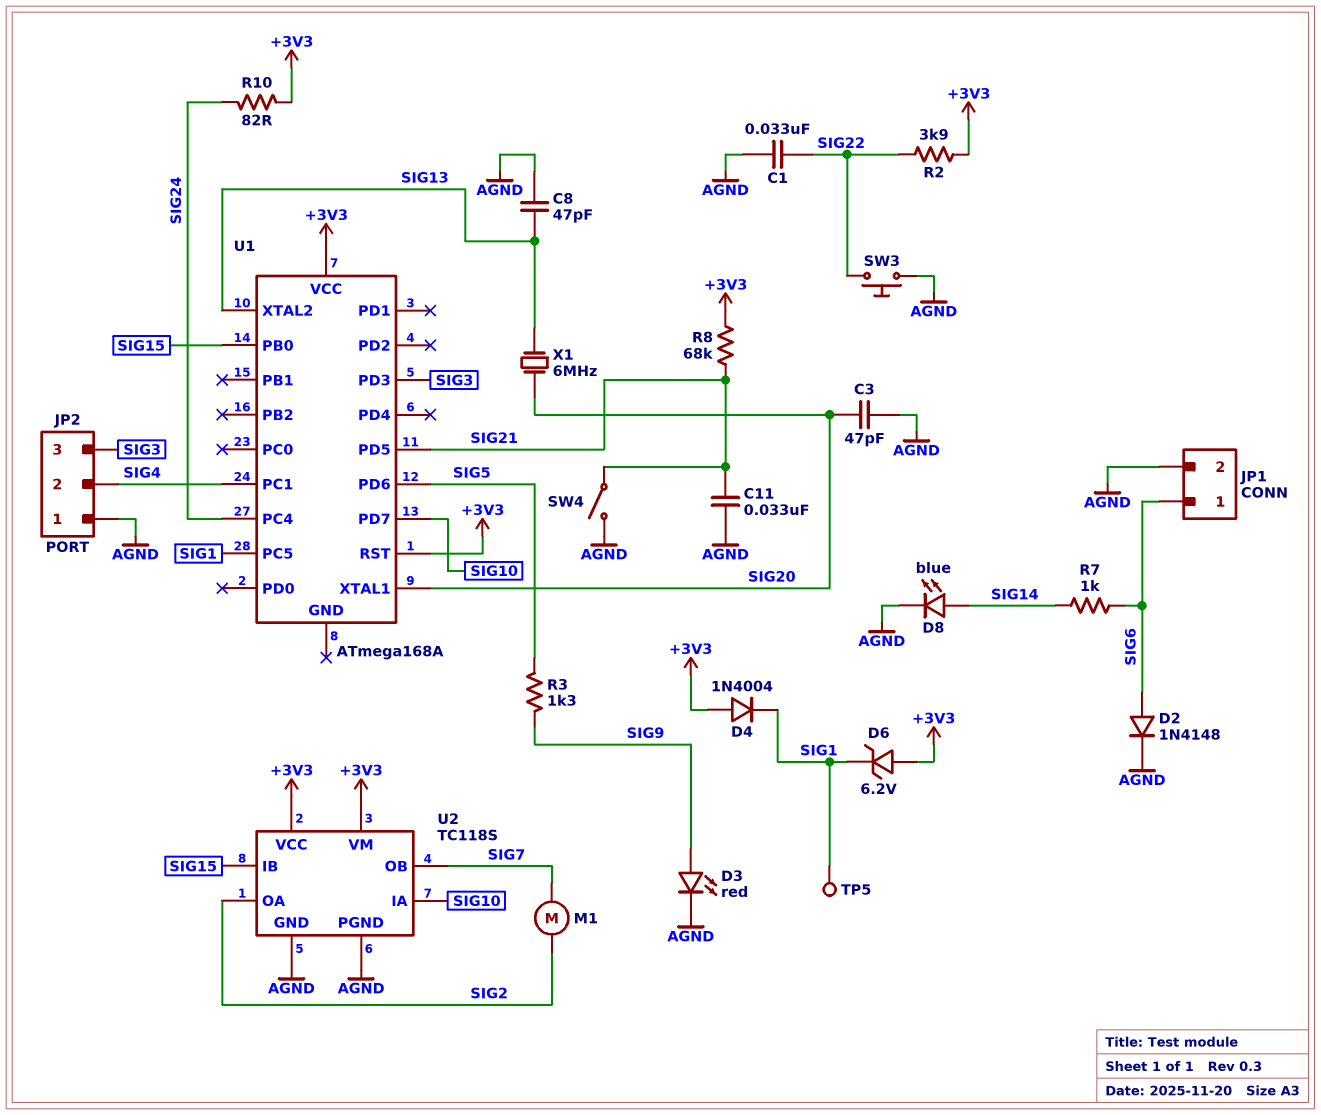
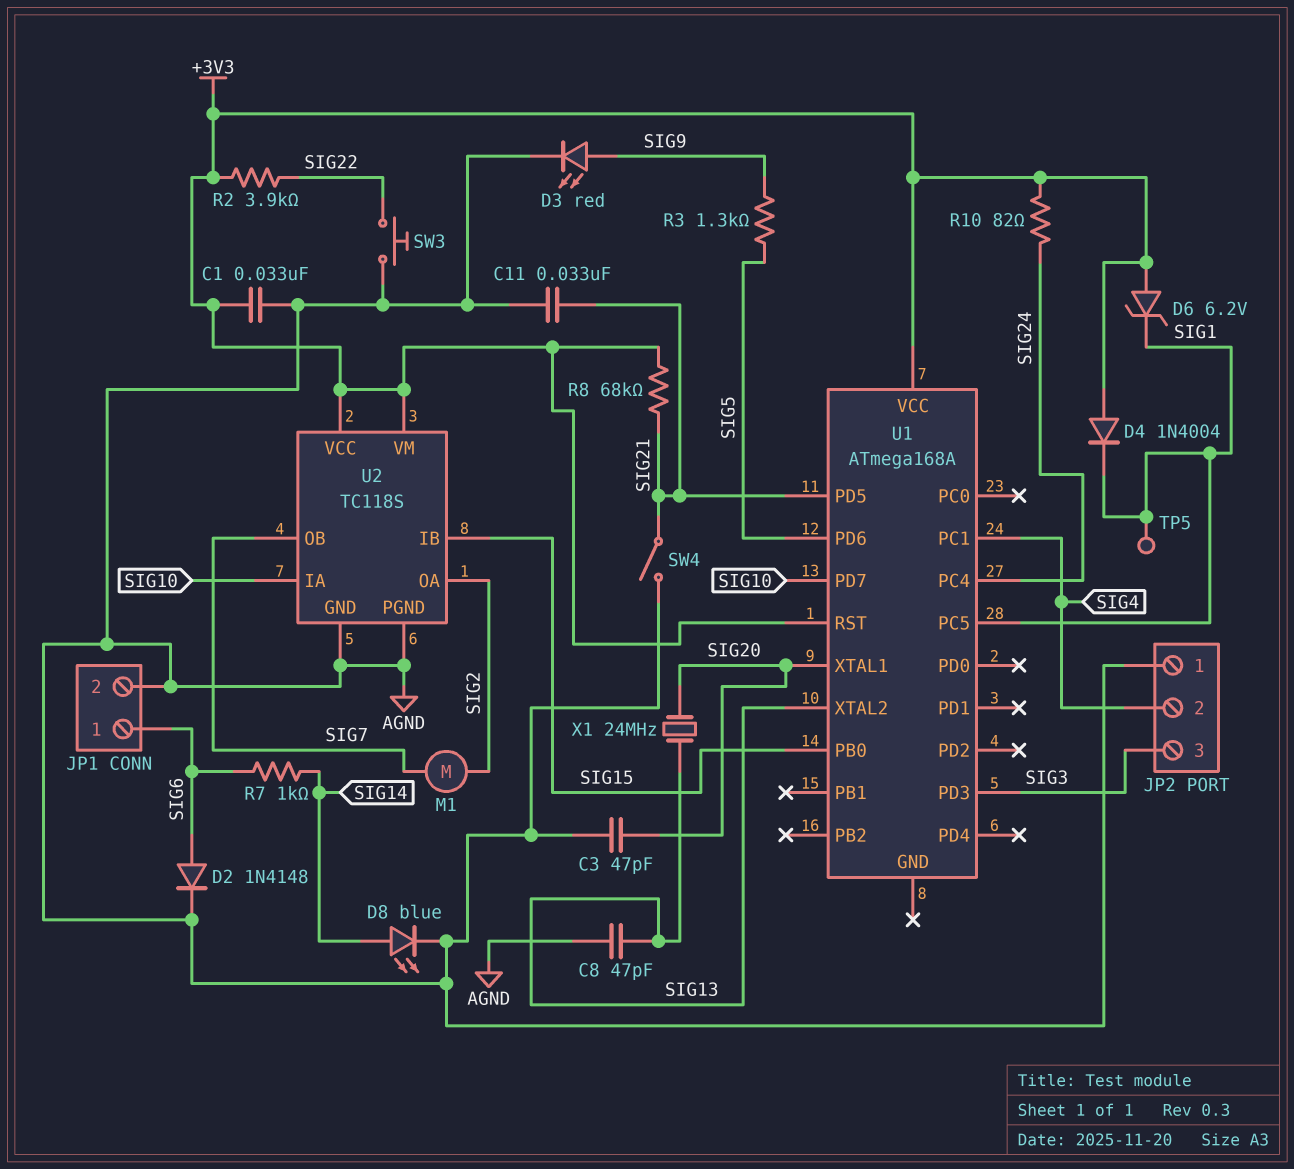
C1: 33nF (AGND, SIG22) -> 33nF (+3V3, AGND)
X1: 6MHz (SIG13, SIG20) -> 24MHz (SIG13, SIG20)

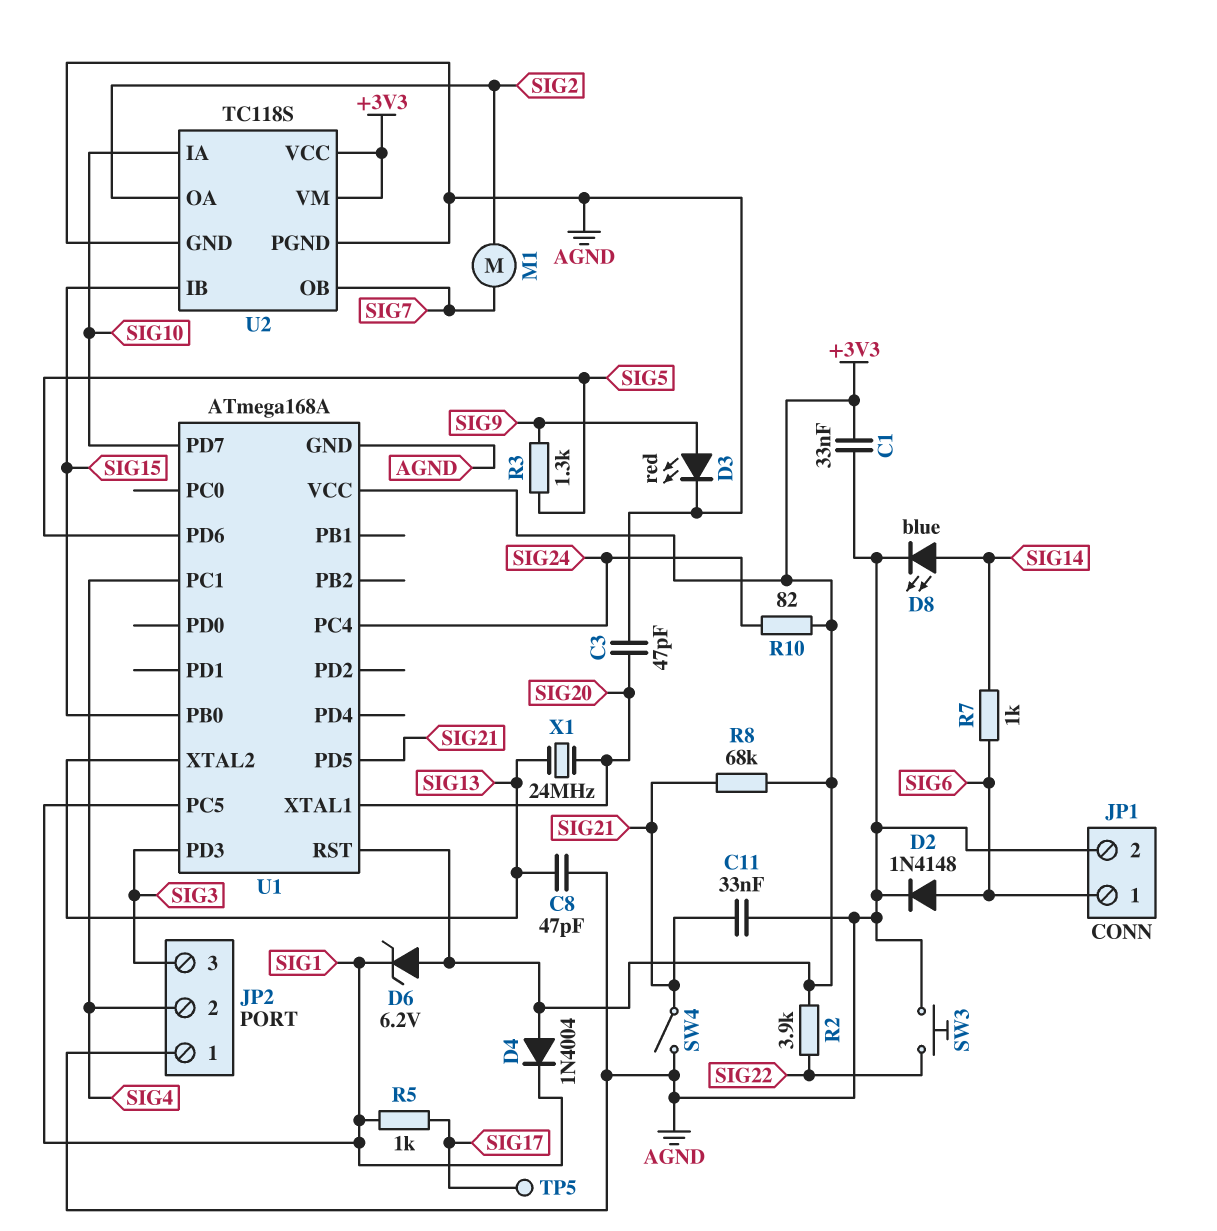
R5: none -> 1k (SIG1, SIG17)
TP5: test point (SIG1) -> test point (SIG17)
U1 pin GND: none -> AGND

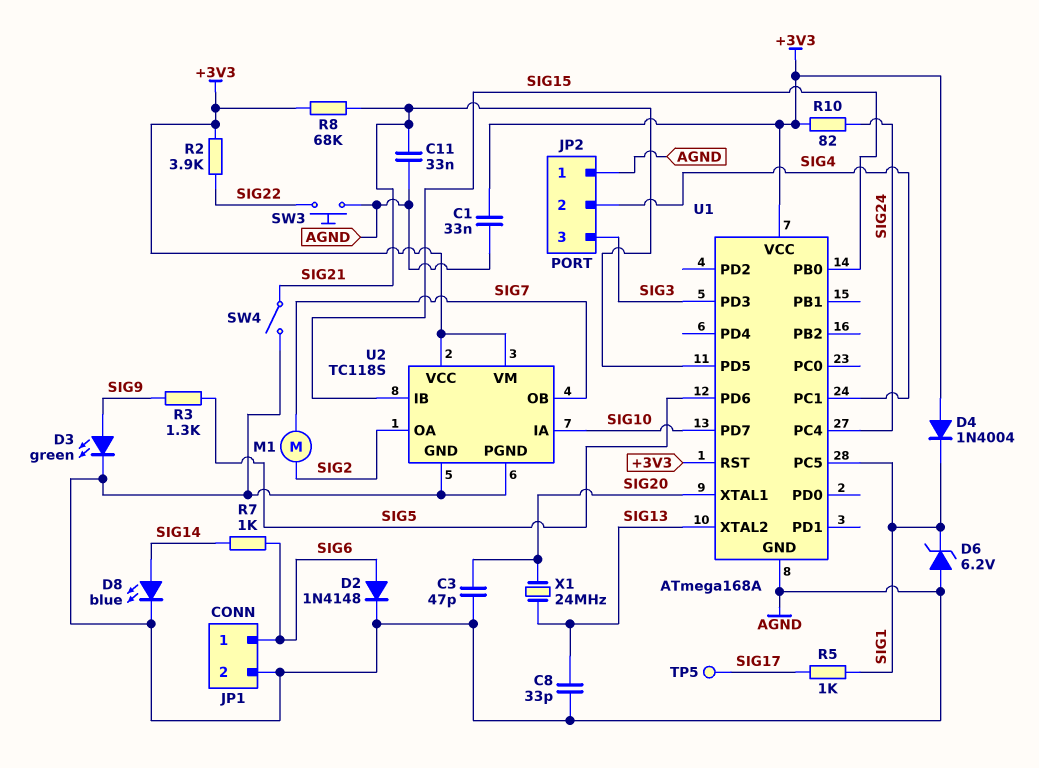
C8: 47pF (AGND, SIG13) -> 33pF (AGND, SIG13)
D3: LED red (A SIG9, K AGND) -> LED green (A SIG9, K AGND)
D6: zener 6.2V (A +3V3, K SIG1) -> zener 6.2V (A AGND, K SIG1)

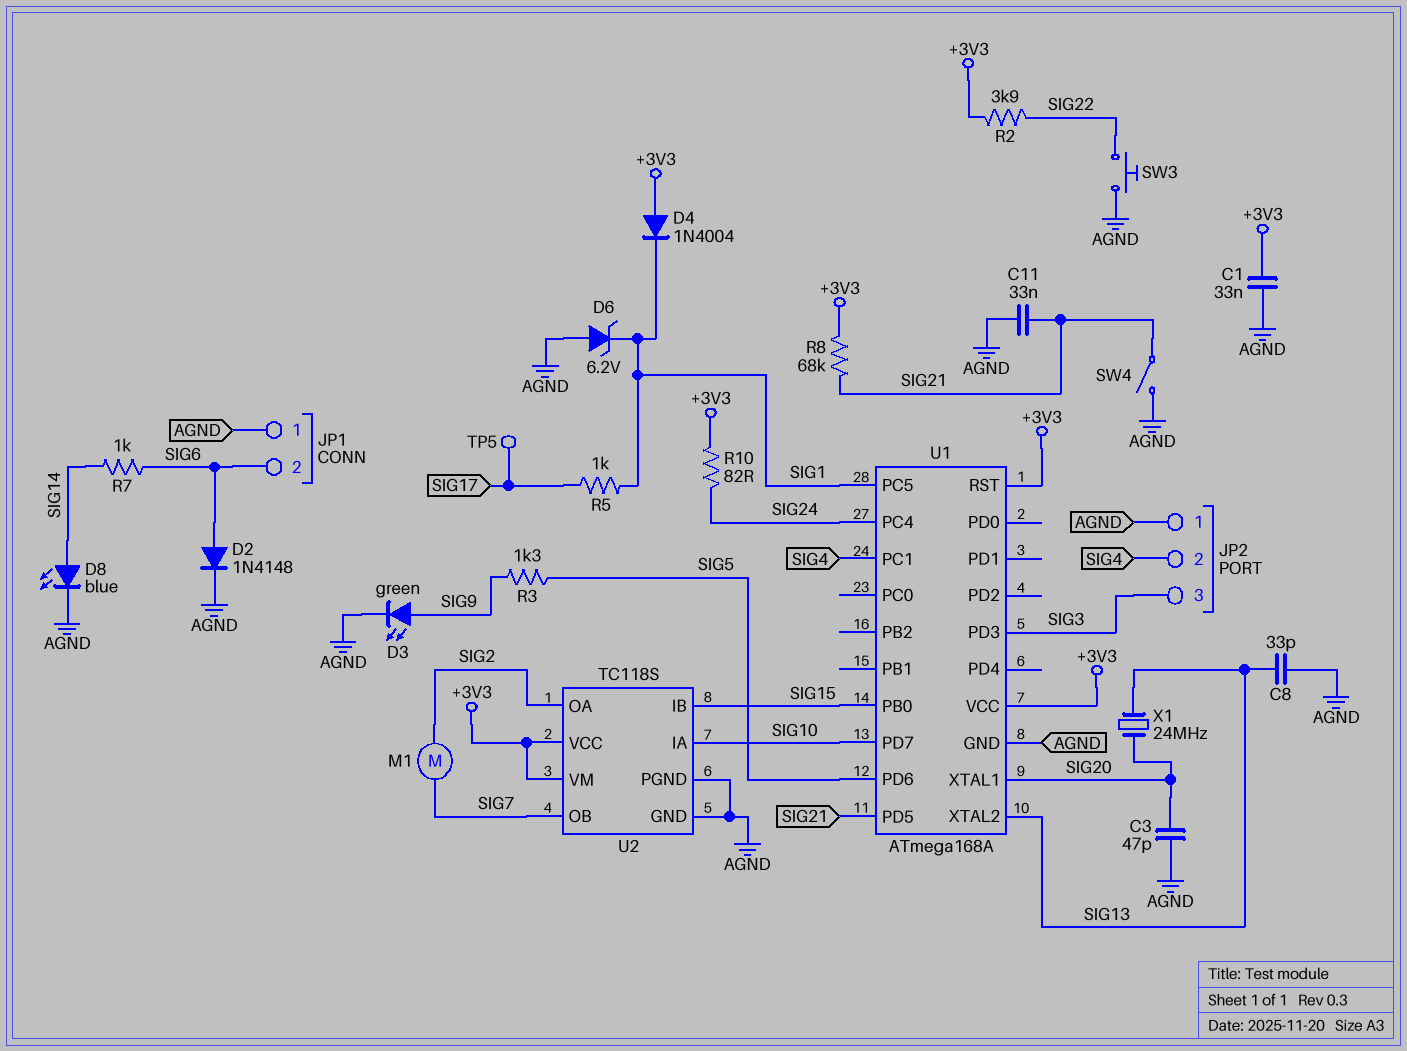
JP1 pin 1: SIG6 -> AGND
JP1 pin 2: AGND -> SIG6

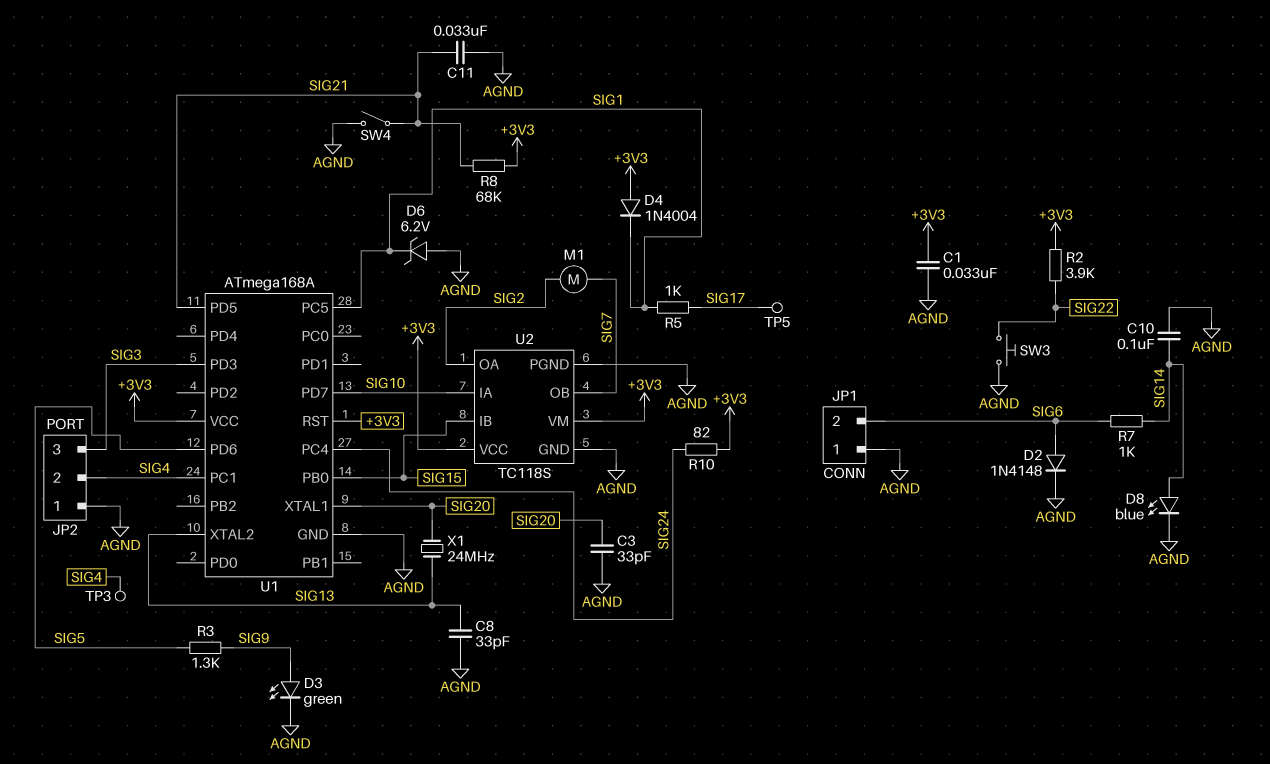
C3: 47pF (AGND, SIG20) -> 33pF (AGND, SIG20)
C10: none -> 100nF (AGND, SIG14)
TP3: none -> test point (SIG4)

